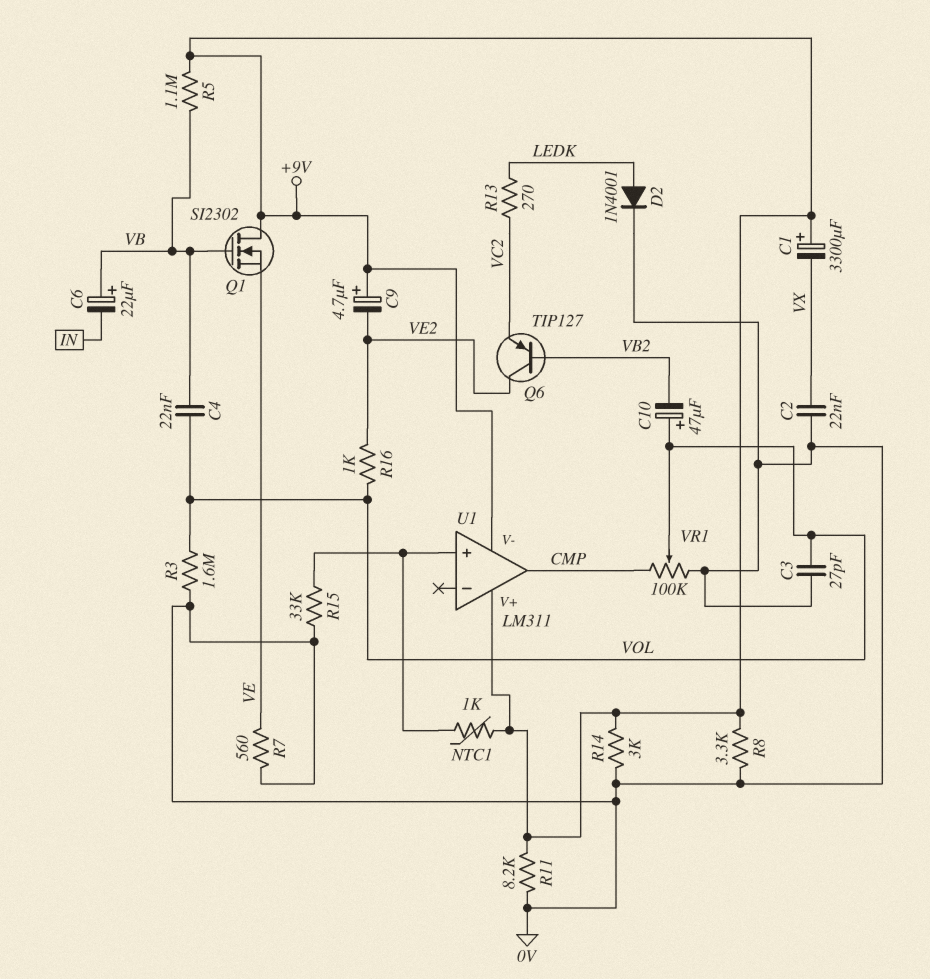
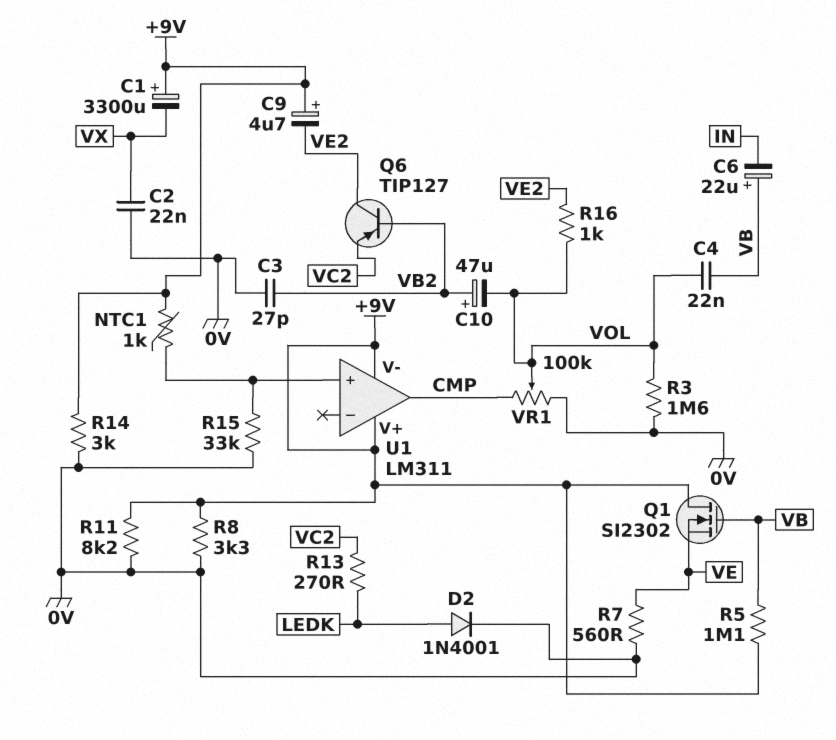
C3: 27pF (0V, VOL) -> 27pF (0V, VB2)
C10: 47uF (plus VOL, minus VB2) -> 47uF (plus VB2, minus VOL)

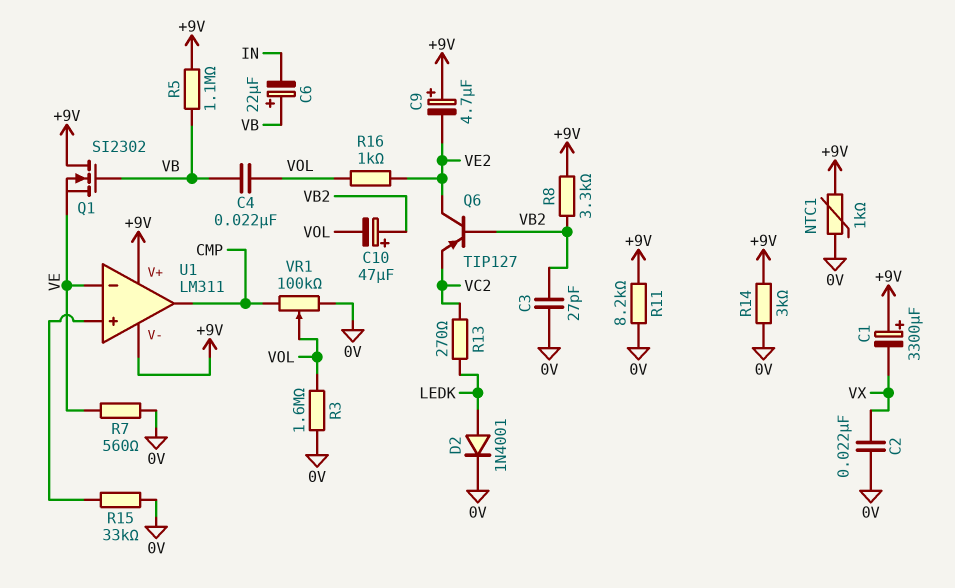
NTC1: 1k (+9V, U1/in+) -> 1k (+9V, 0V)
R8: 3.3k (+9V, 0V) -> 3.3k (+9V, VB2)
U1 pin in-: none -> VE

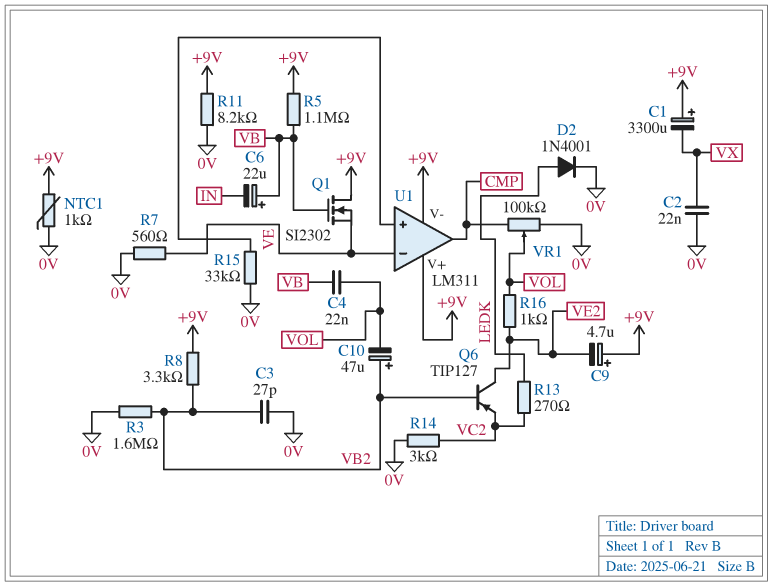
R3: 1.6M (0V, VOL) -> 1.6M (0V, VB2)
R14: 3k (+9V, 0V) -> 3k (0V, VC2)

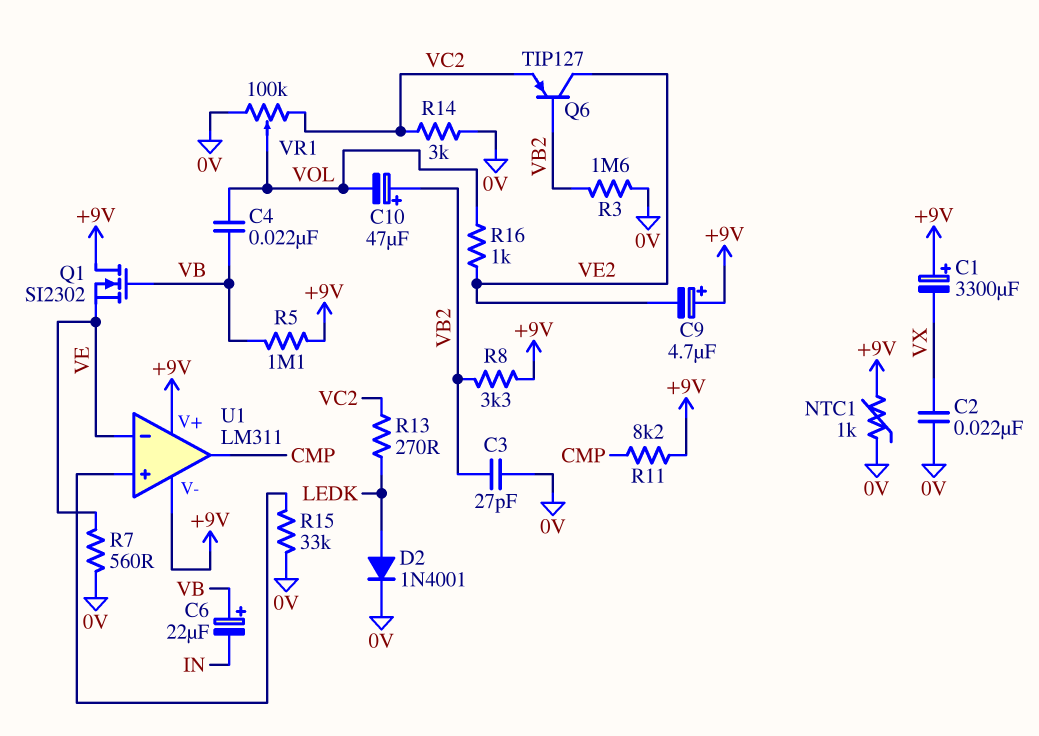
R11: 8.2k (+9V, 0V) -> 8.2k (+9V, CMP)
VR1: 100k (0V, CMP, wiper VOL) -> 100k (0V, VC2, wiper VOL)

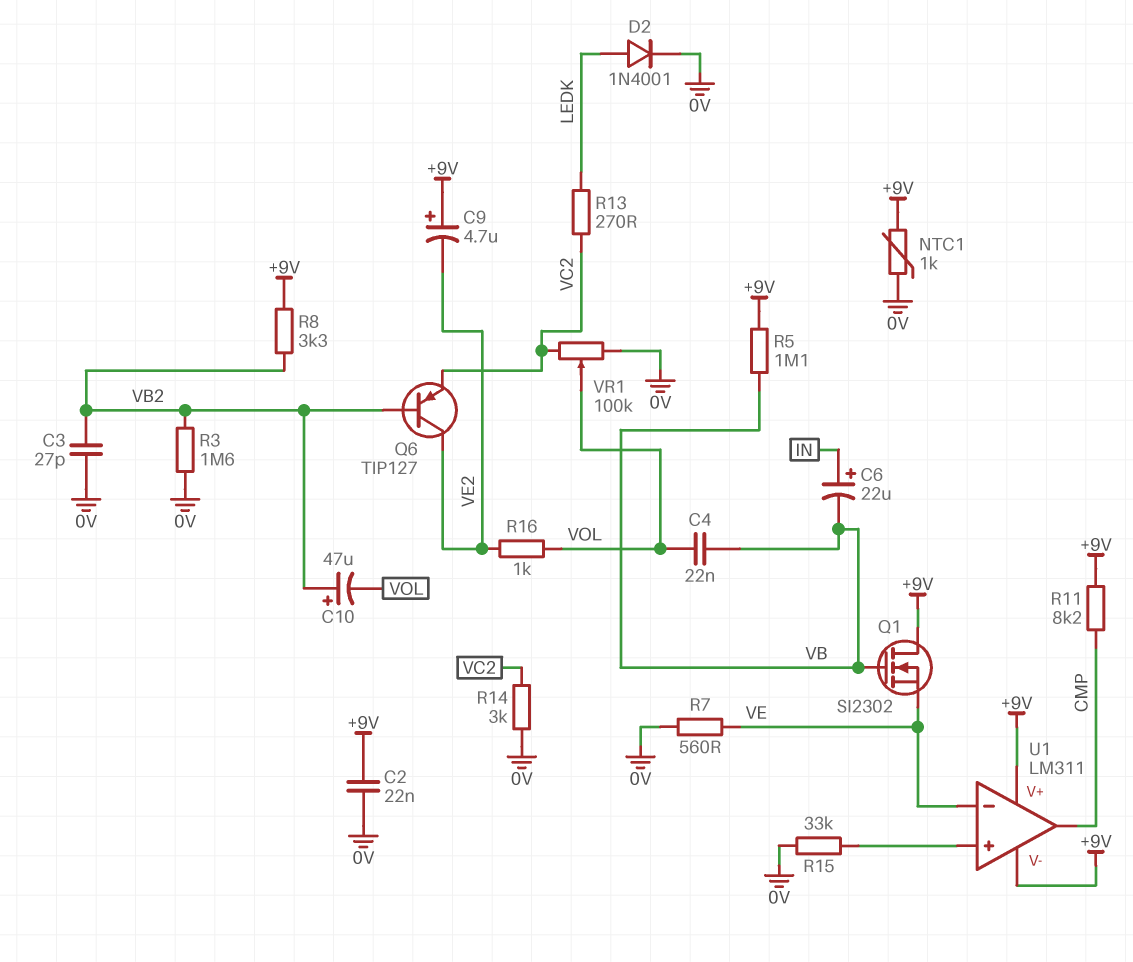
C1: 3300uF (plus +9V, minus VX) -> none
C2: 22nF (0V, VX) -> 22nF (+9V, 0V)
C6: 22uF (plus VB, minus IN) -> 22uF (plus IN, minus VB)

